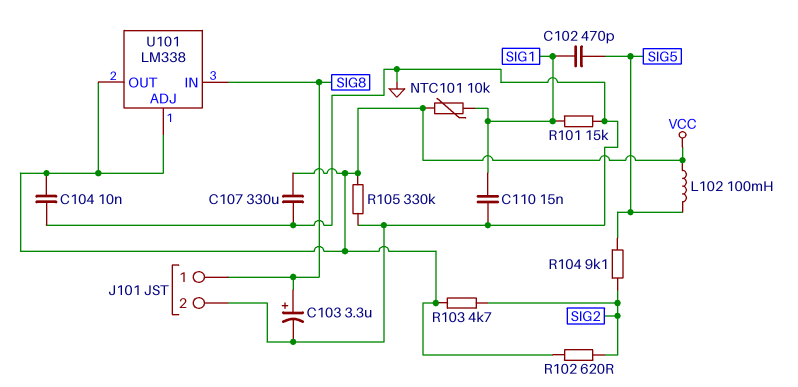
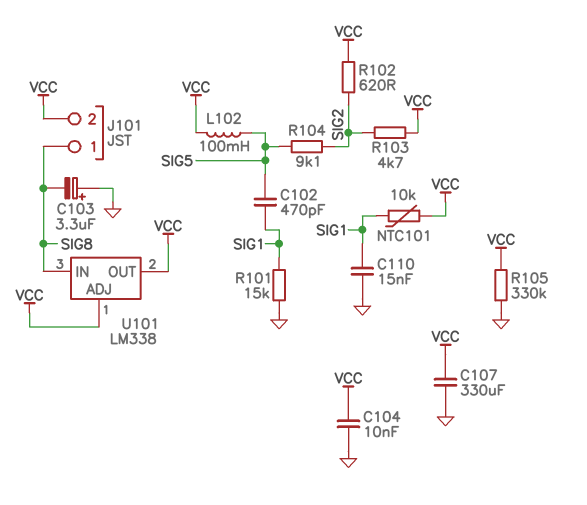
C103: 3.3uF (plus SIG8, minus GND) -> 3.3uF (plus GND, minus SIG8)
J101 pin 2: GND -> VCC

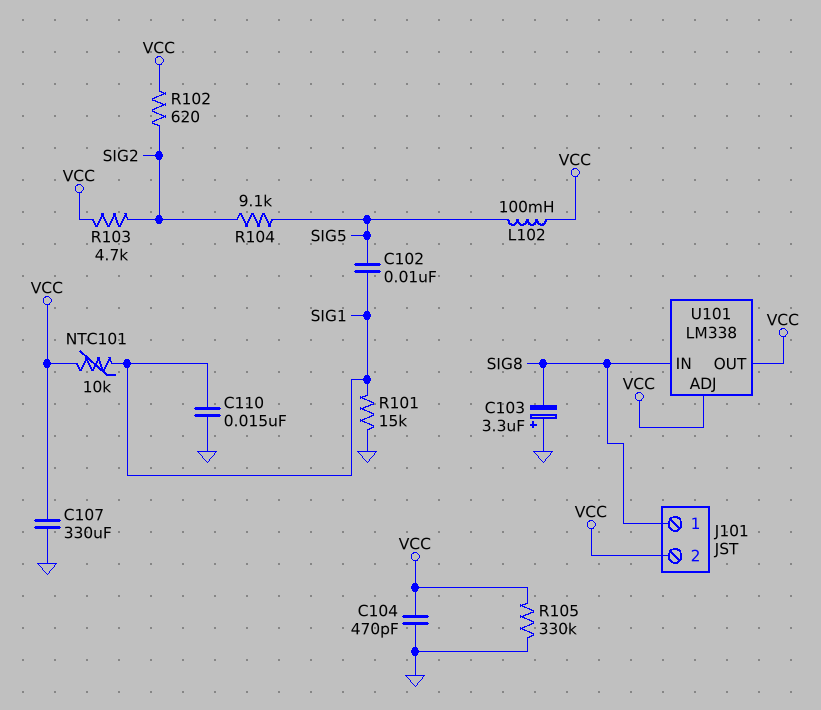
C102: 470pF (SIG1, SIG5) -> 10nF (SIG1, SIG5)
C104: 10nF (GND, VCC) -> 470pF (GND, VCC)

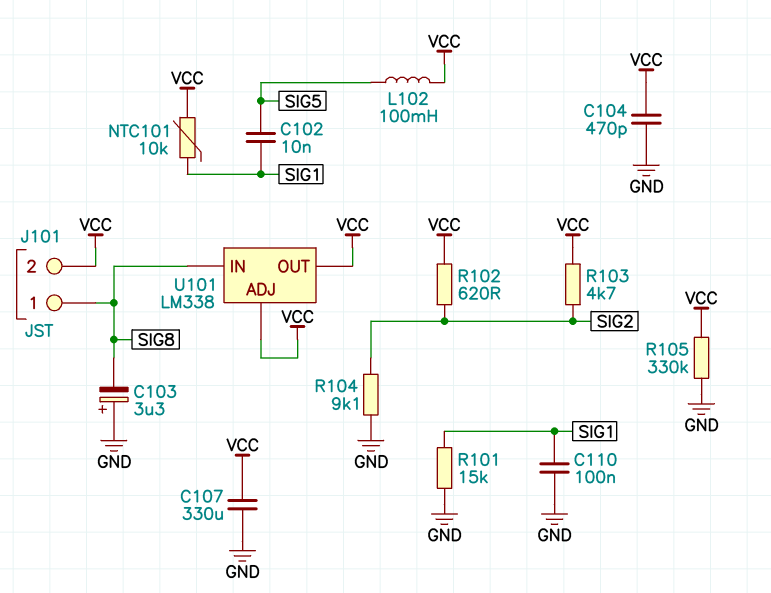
C110: 15nF (GND, SIG1) -> 100nF (GND, SIG1)
R104: 9.1k (SIG2, SIG5) -> 9.1k (GND, SIG2)

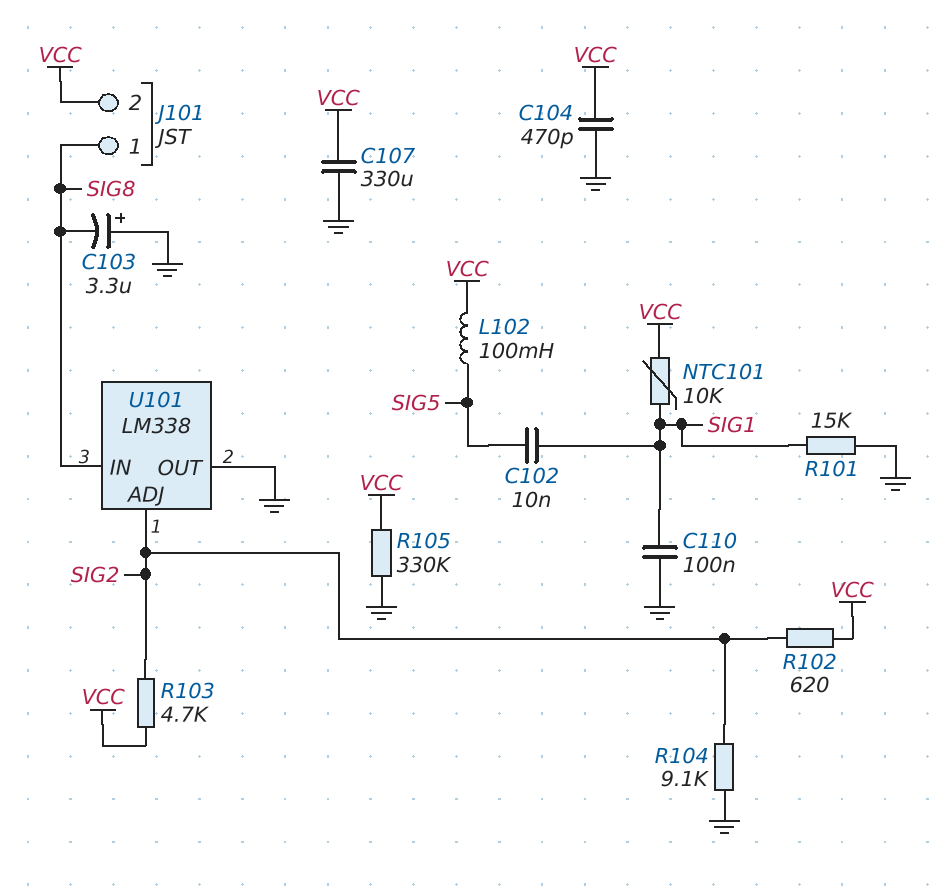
U101 pin ADJ: VCC -> SIG2
U101 pin OUT: VCC -> GND

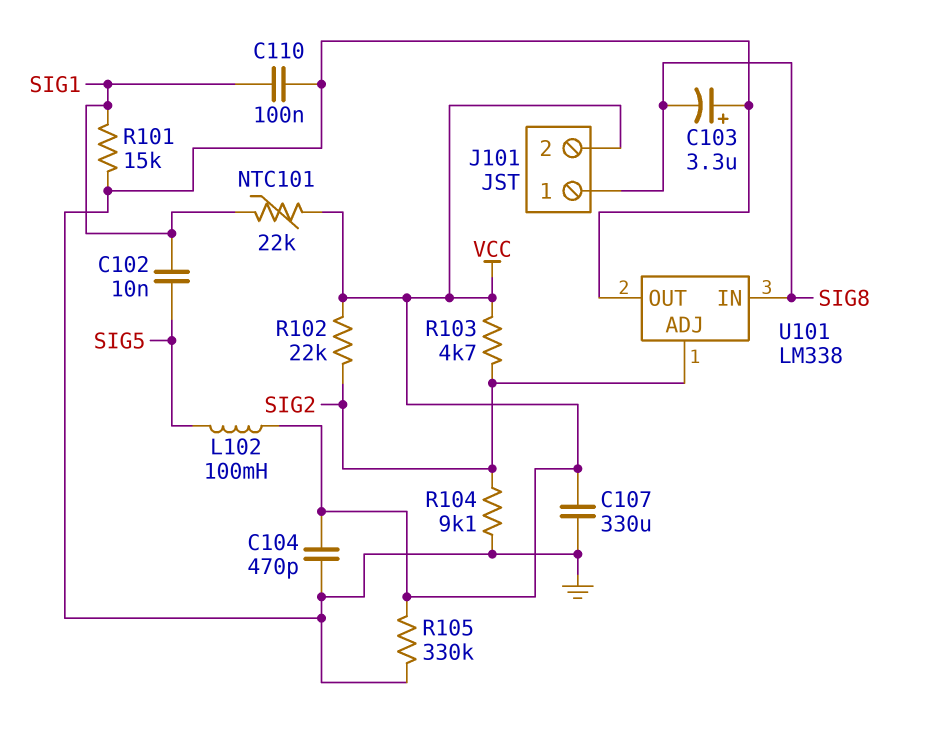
NTC101: 10k (SIG1, VCC) -> 22k (SIG1, VCC)
R102: 620 (SIG2, VCC) -> 22k (SIG2, VCC)

